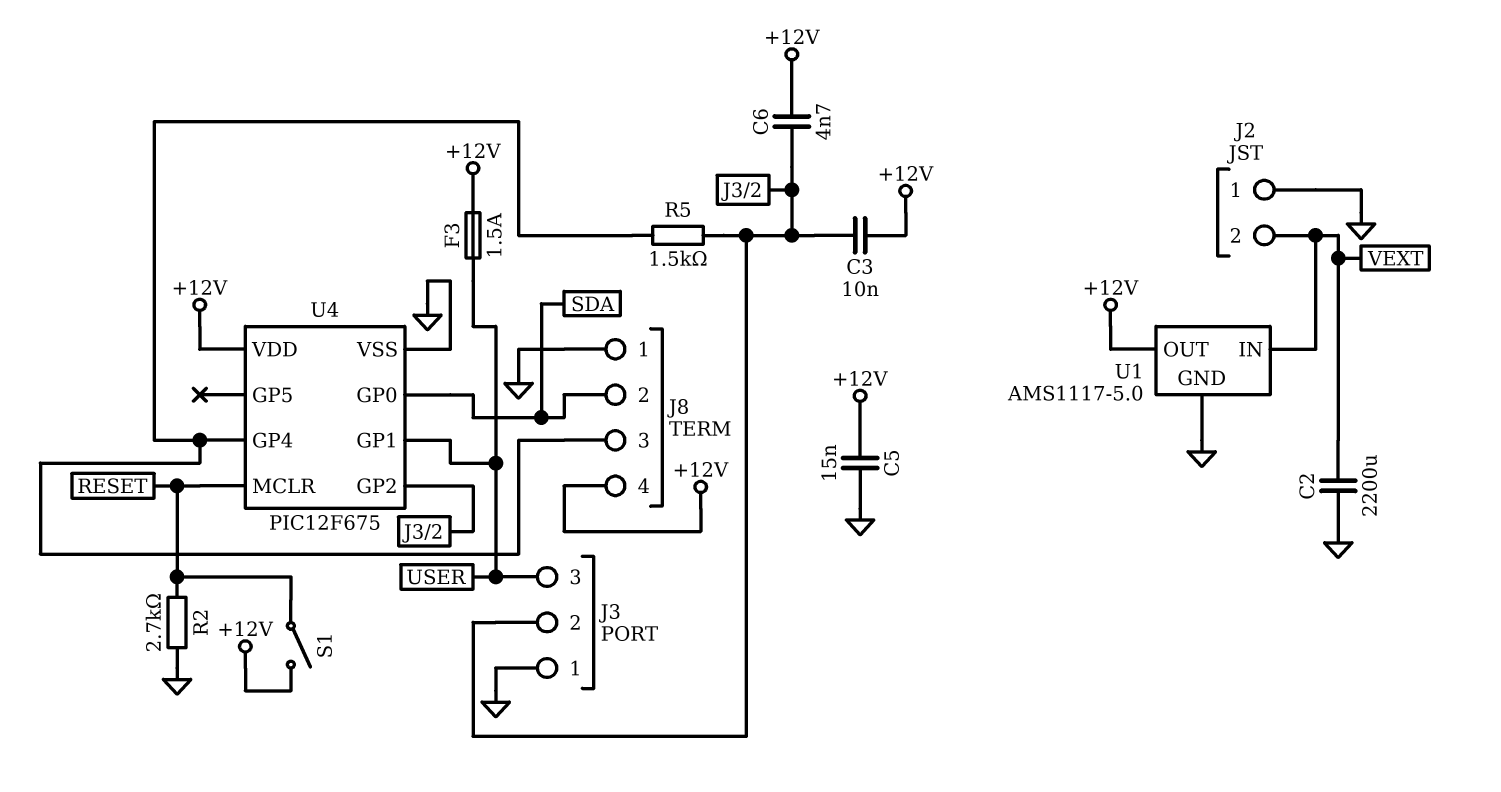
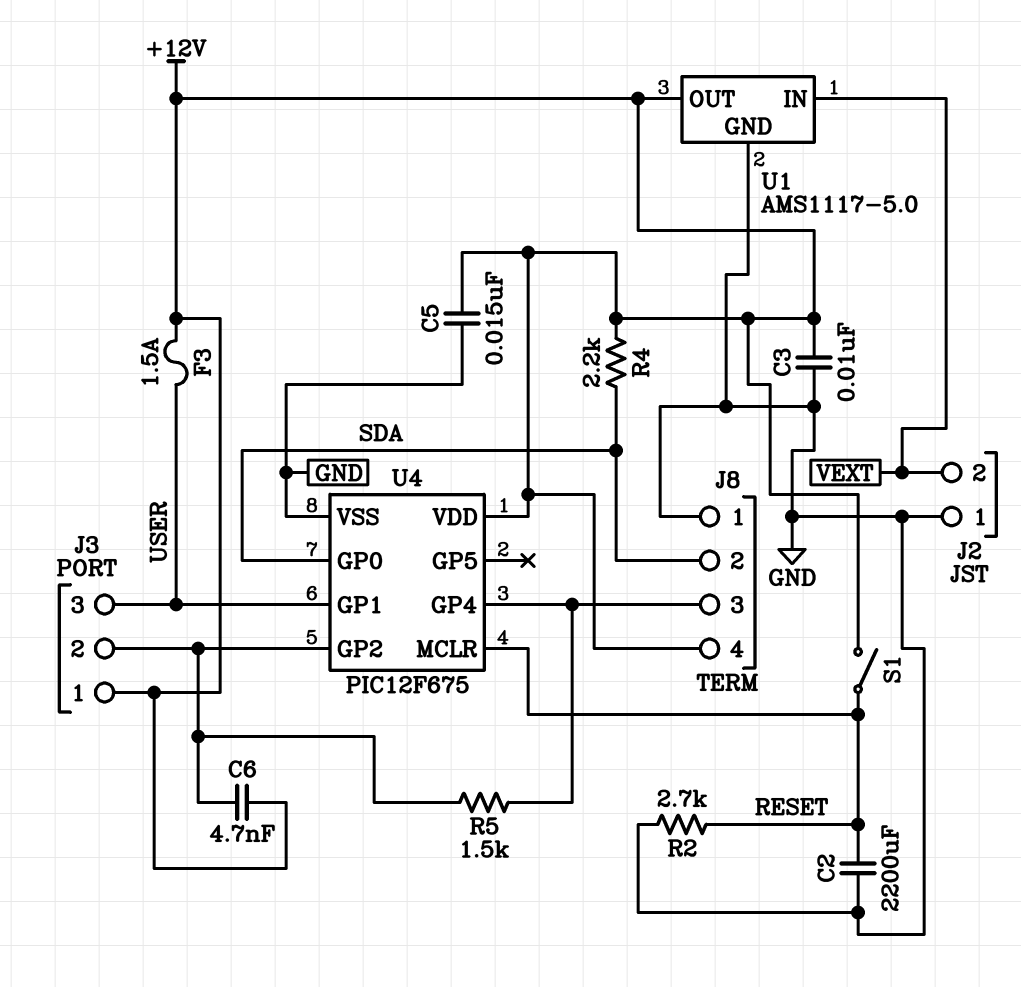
C2: 2200uF (GND, VEXT) -> 2200uF (GND, RESET)
C3: 10nF (+12V, J3/2) -> 10nF (+12V, GND)
J3 pin 1: GND -> +12V
R4: none -> 2.2k (+12V, SDA)

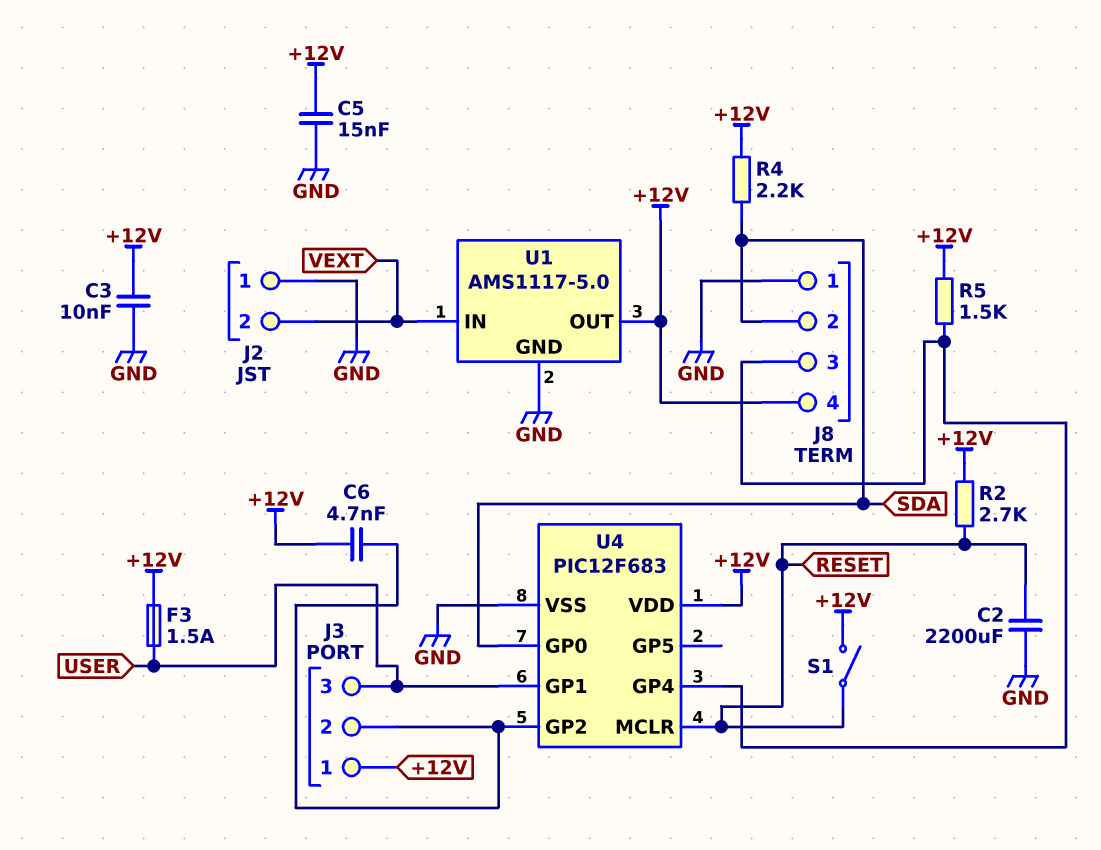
R2: 2.7k (GND, RESET) -> 2.7k (+12V, RESET)
R5: 1.5k (J3/2, J8/3) -> 1.5k (+12V, J8/3)
U4: PIC12F675 -> PIC12F683

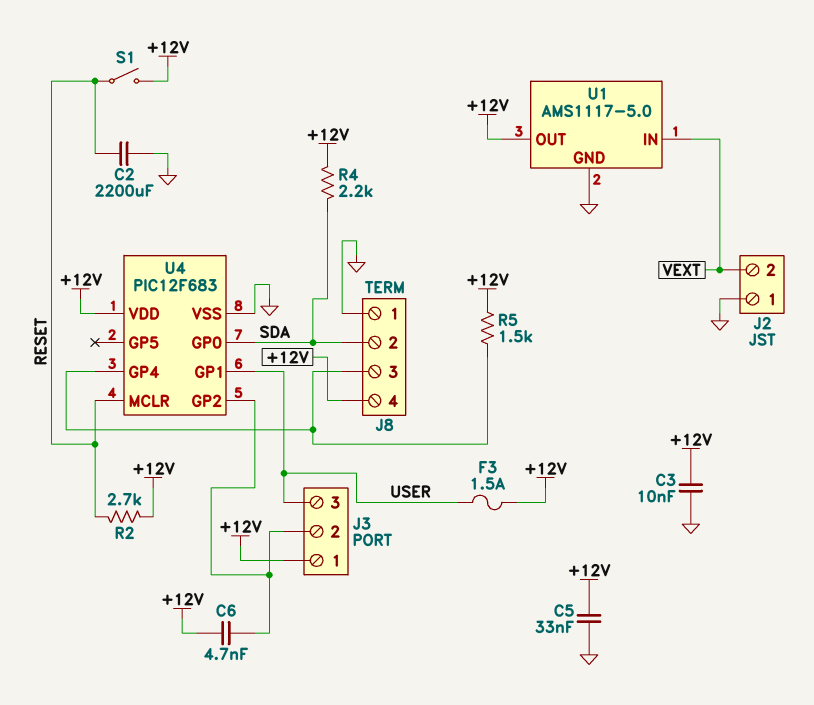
C5: 15nF (+12V, GND) -> 33nF (+12V, GND)

